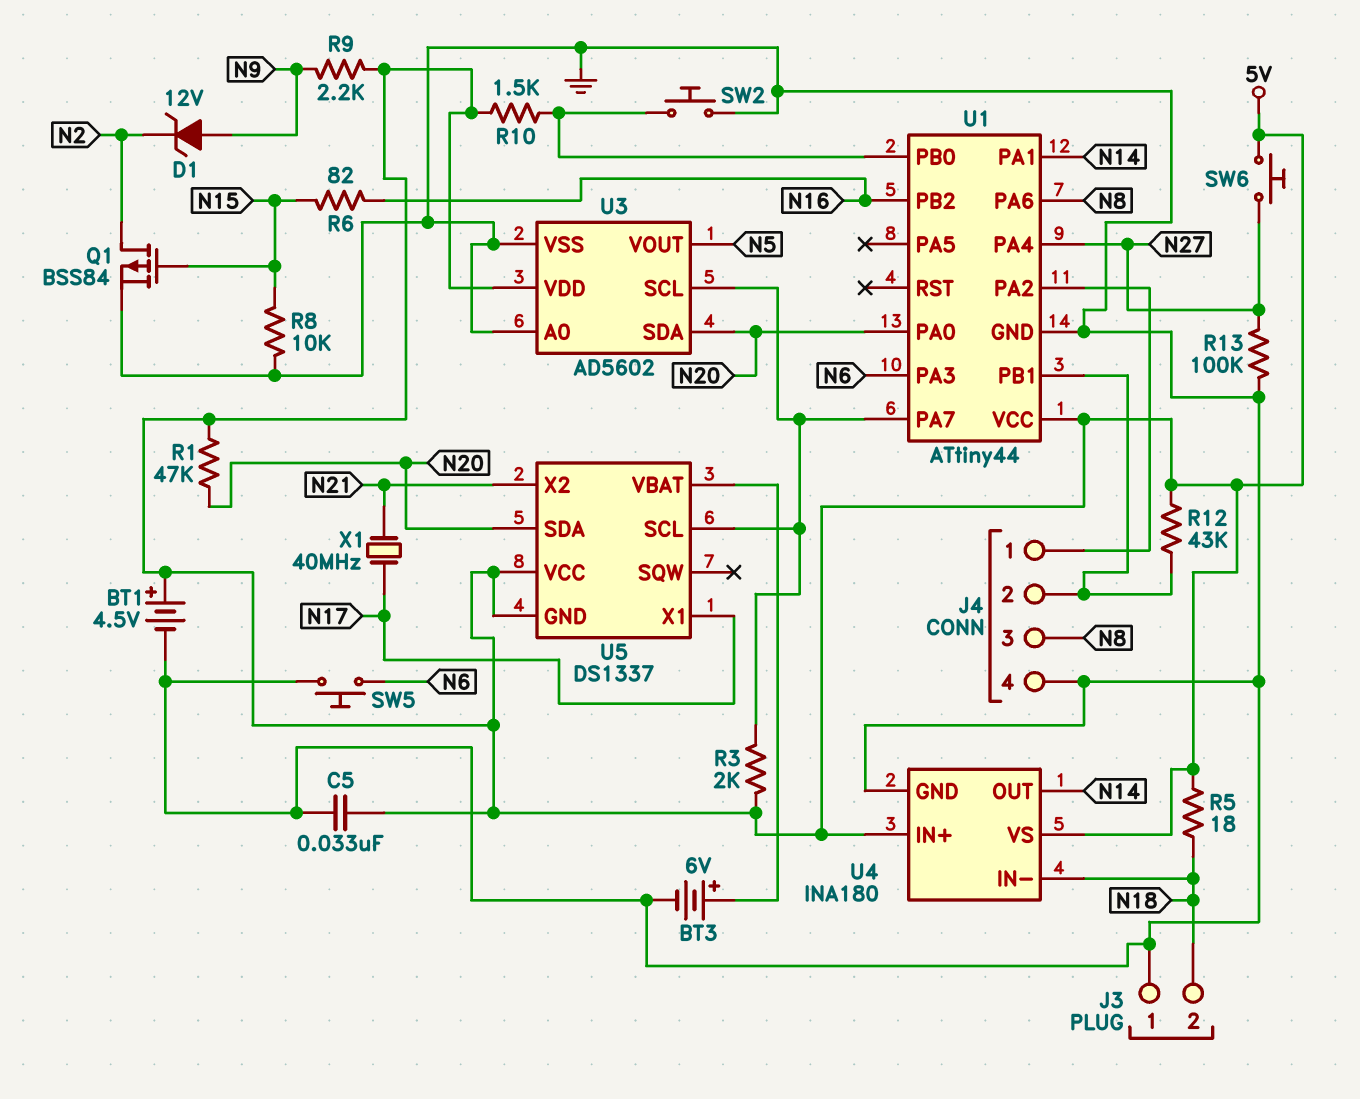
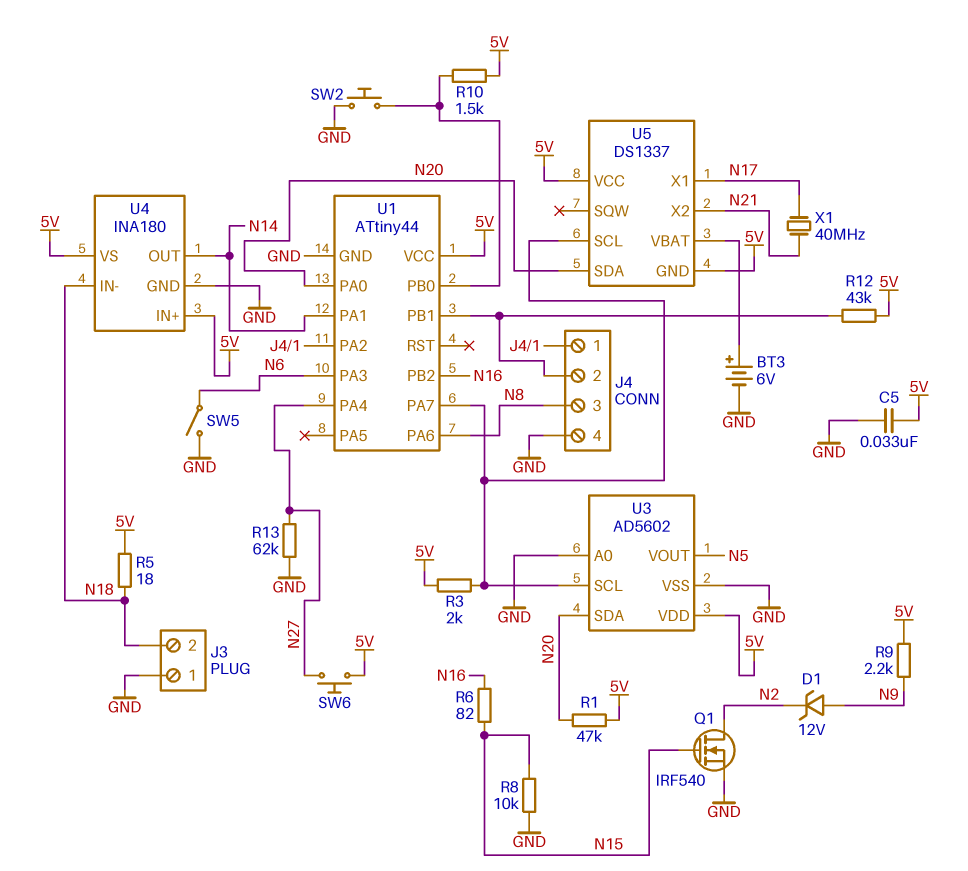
BT1: 4.5V (plus 5V, minus GND) -> none
Q1: PMOS BSS84 (G N15, D N2, S GND) -> NMOS IRF540 (G N15, D N2, S GND)
R13: 100k (GND, N27) -> 62k (GND, N27)
SW5: button (GND, N6) -> switch (GND, N6)

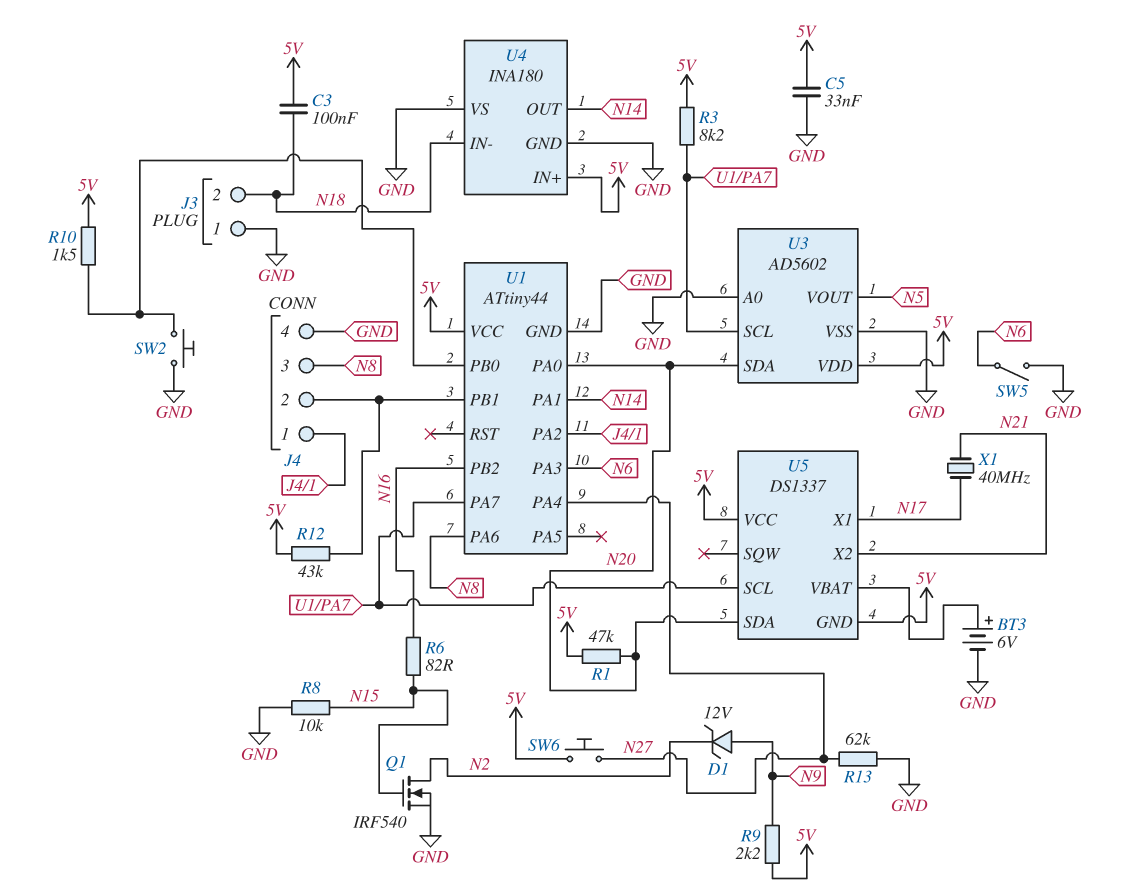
C3: none -> 100nF (5V, N18)
R3: 2k (5V, U1/PA7) -> 8.2k (5V, U1/PA7)
R5: 18 (5V, N18) -> none
U4 pin VS: 5V -> GND

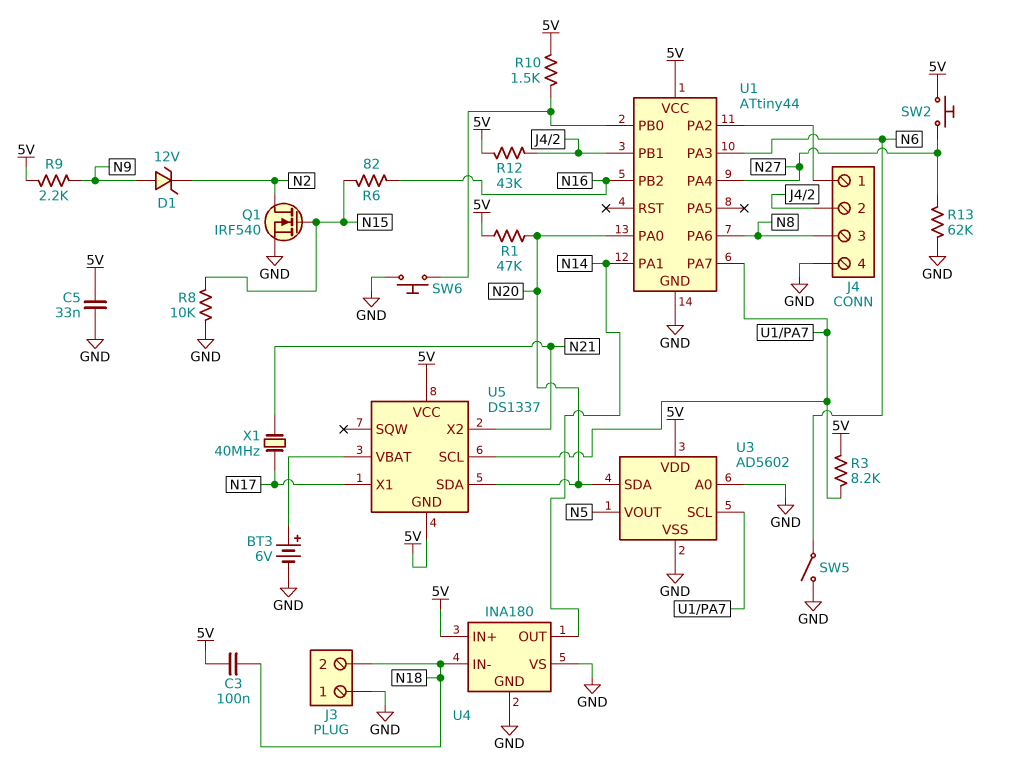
SW2: button (GND, U1/PB0) -> button (5V, N27)
SW6: button (5V, N27) -> button (GND, U1/PB0)

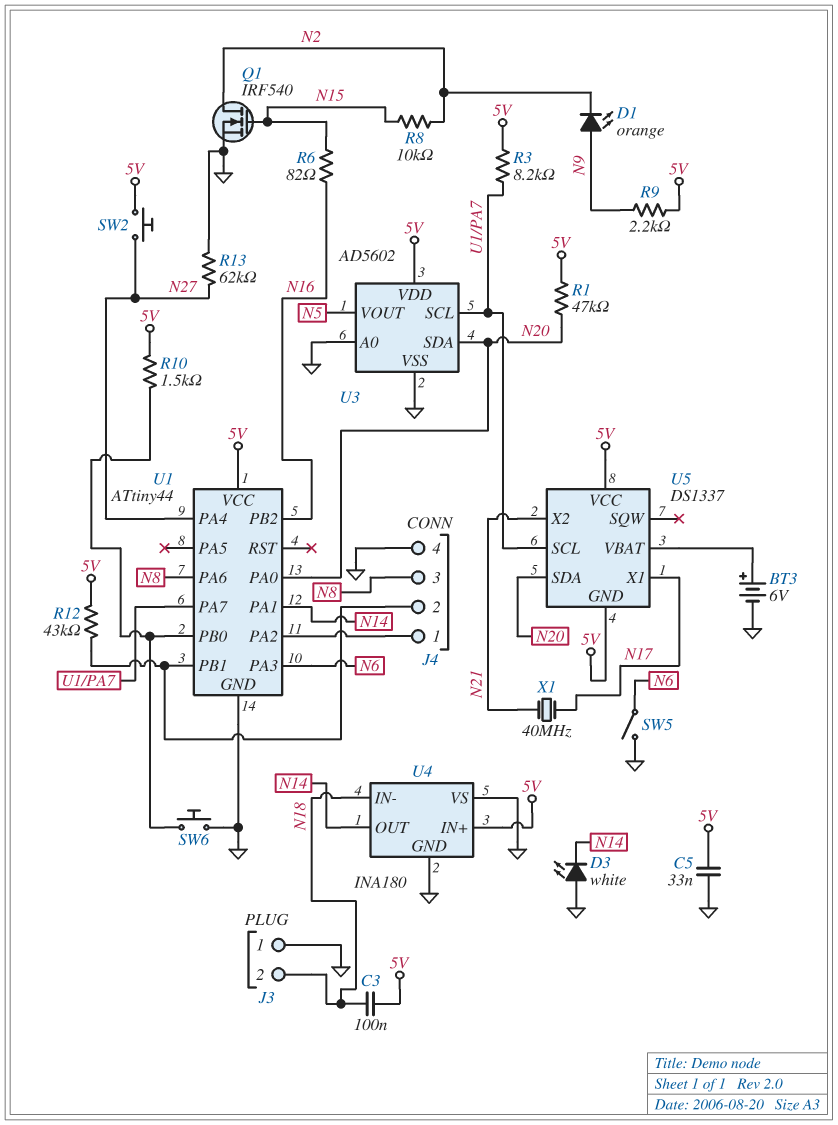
D1: zener 12V (A N9, K N2) -> LED orange (A N9, K N2)
D3: none -> LED white (A GND, K N14)
R8: 10k (GND, N15) -> 10k (N2, N15)

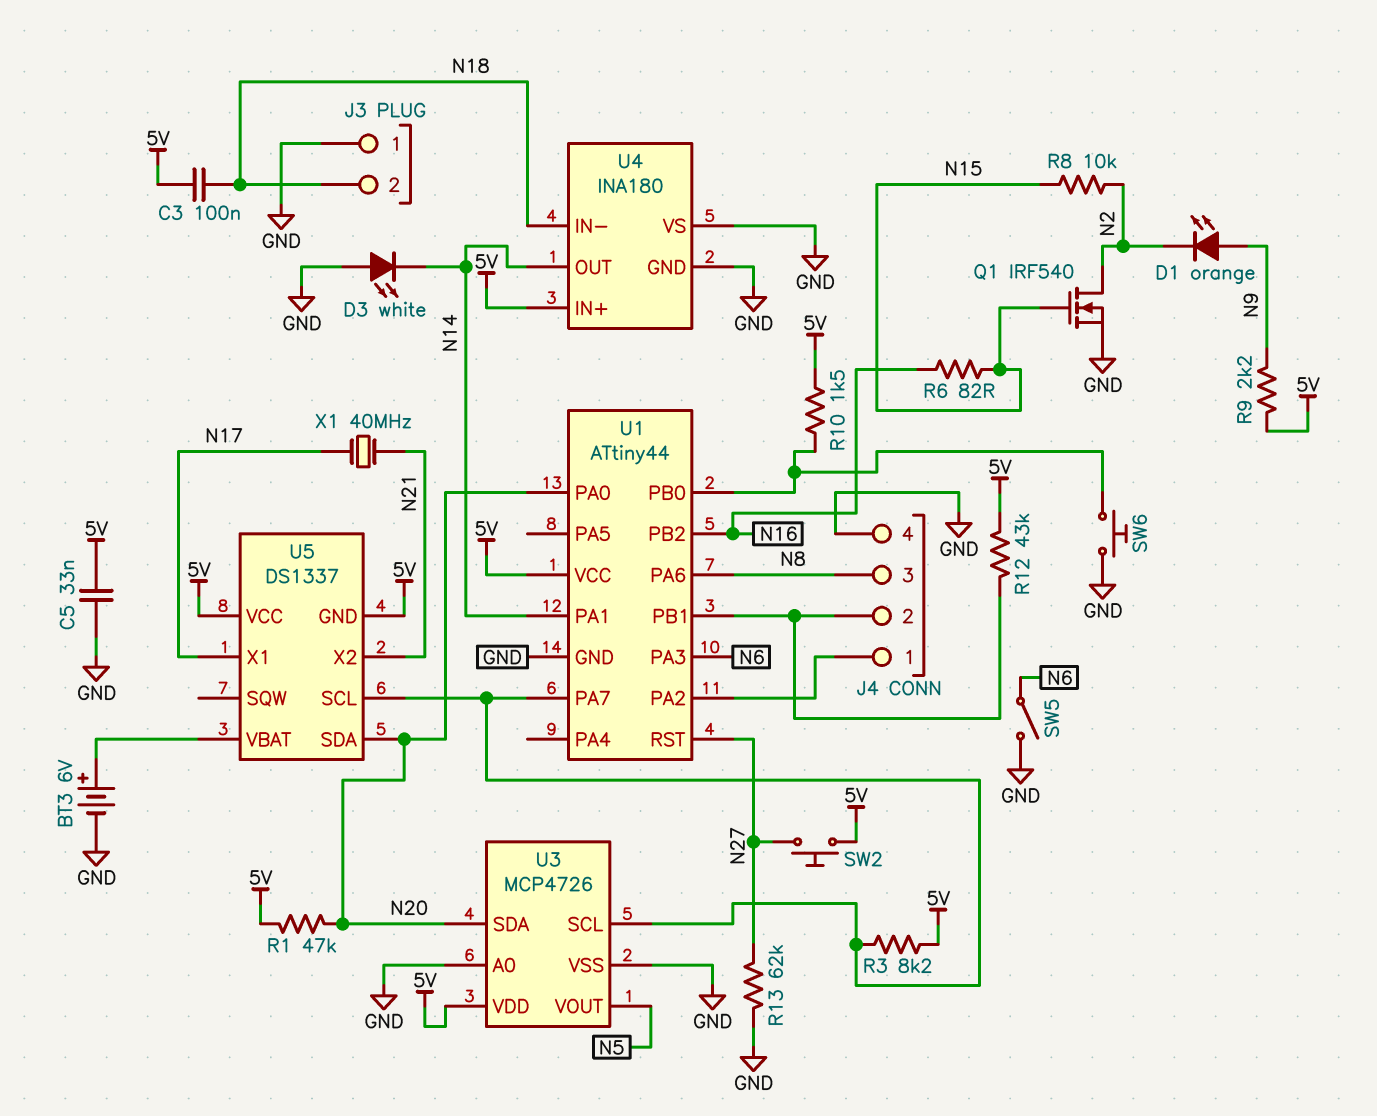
U1 pin PA4: N27 -> none
U1 pin RST: none -> N27
U3: AD5602 -> MCP4726

